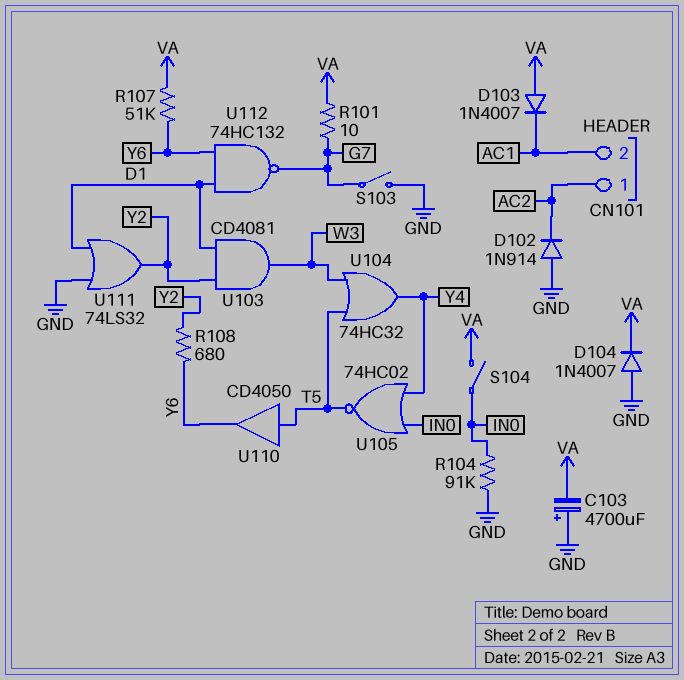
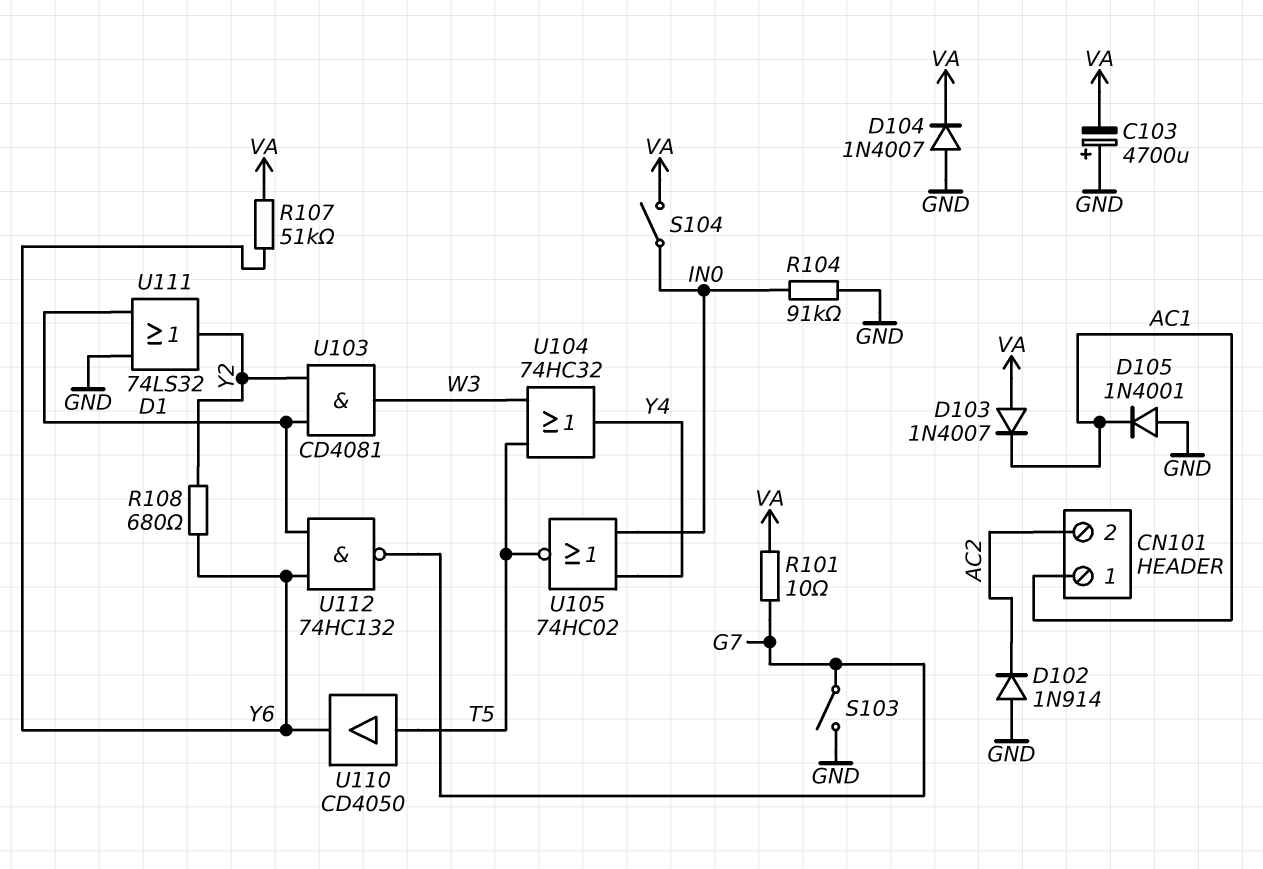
CN101 pin 1: AC2 -> AC1
CN101 pin 2: AC1 -> AC2
D105: none -> diode 1N4001 (A GND, K AC1)

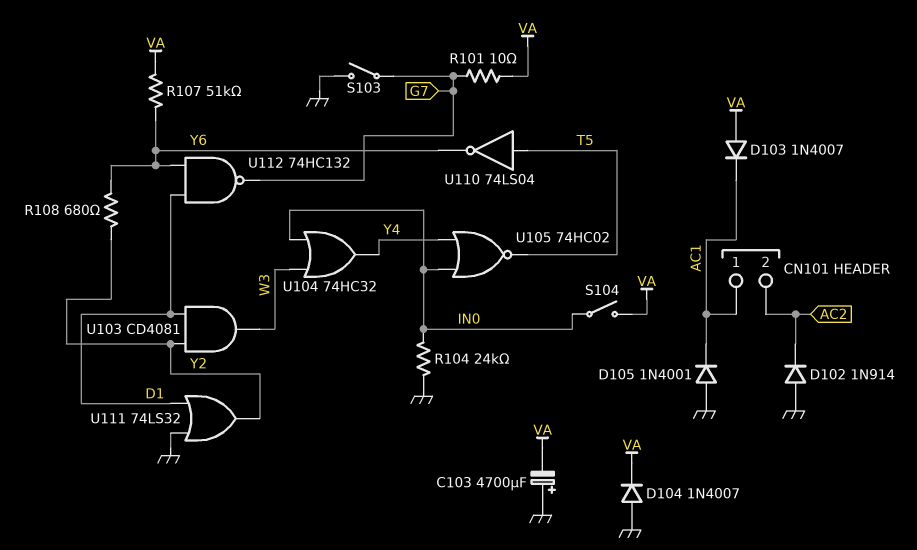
R104: 91k (GND, IN0) -> 24k (GND, IN0)
U104: OR 74HC32 (in T5, in W3, out Y4) -> OR 74HC32 (in IN0, in W3, out Y4)
U110: buffer CD4050 (in T5, out Y6) -> NOT 74LS04 (in T5, out Y6)

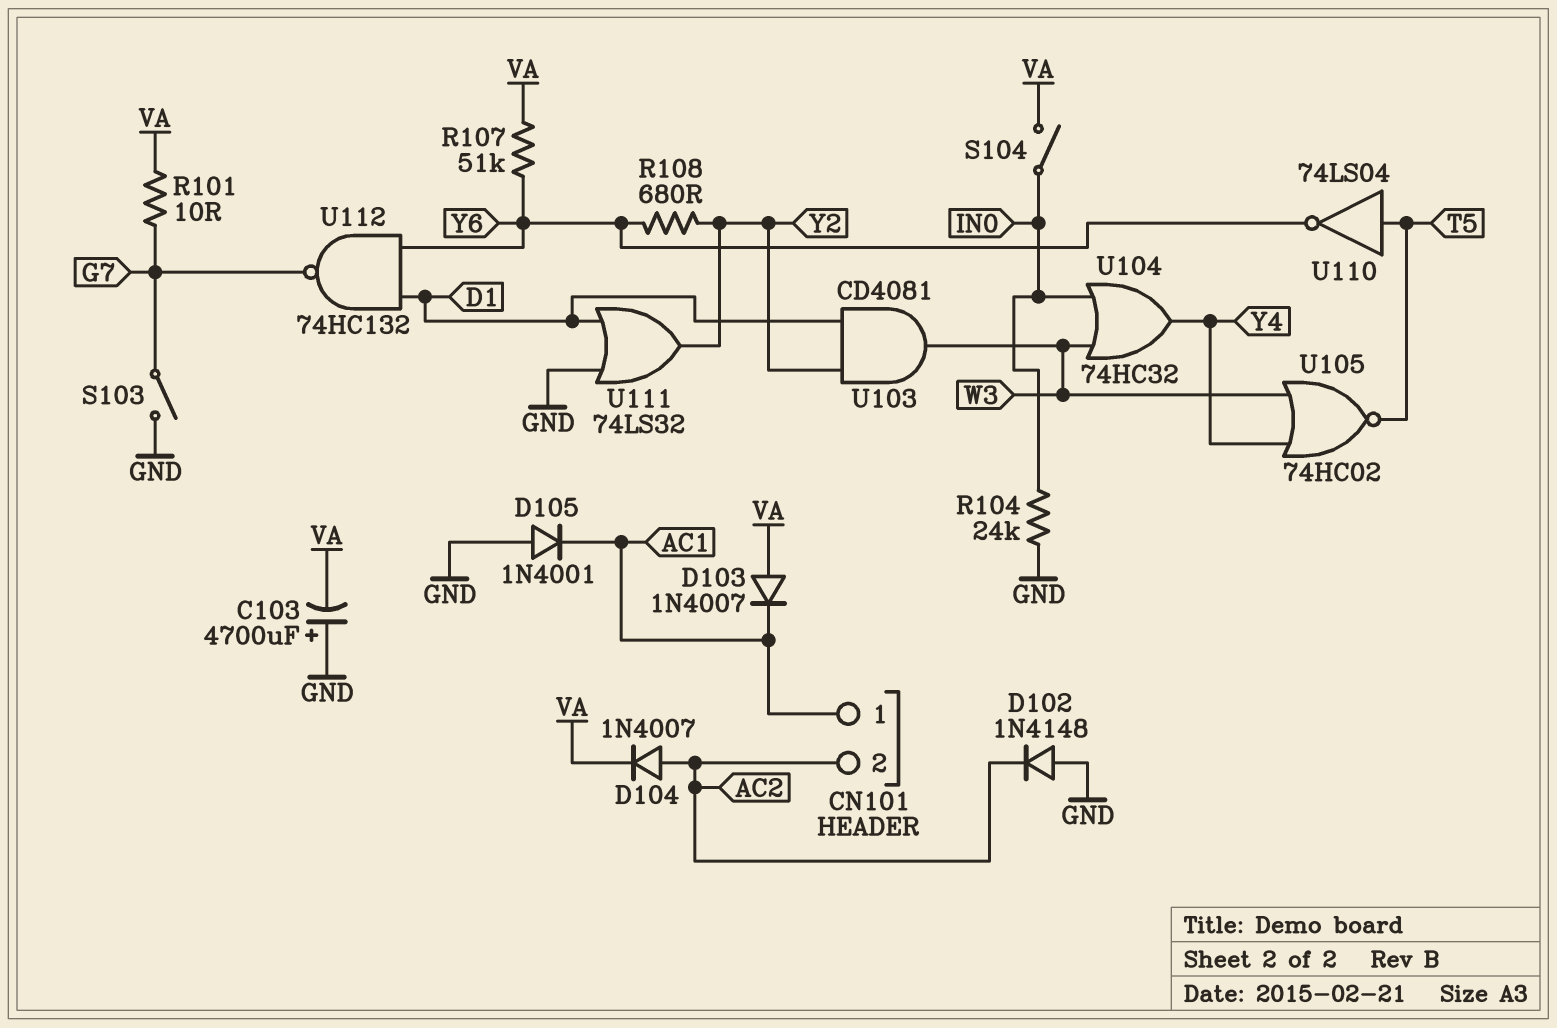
D102: diode 1N914 (A GND, K AC2) -> diode 1N4148 (A GND, K AC2)
D104: diode 1N4007 (A GND, K VA) -> diode 1N4007 (A AC2, K VA)
U105: NOR 74HC02 (in IN0, in Y4, out T5) -> NOR 74HC02 (in W3, in Y4, out T5)

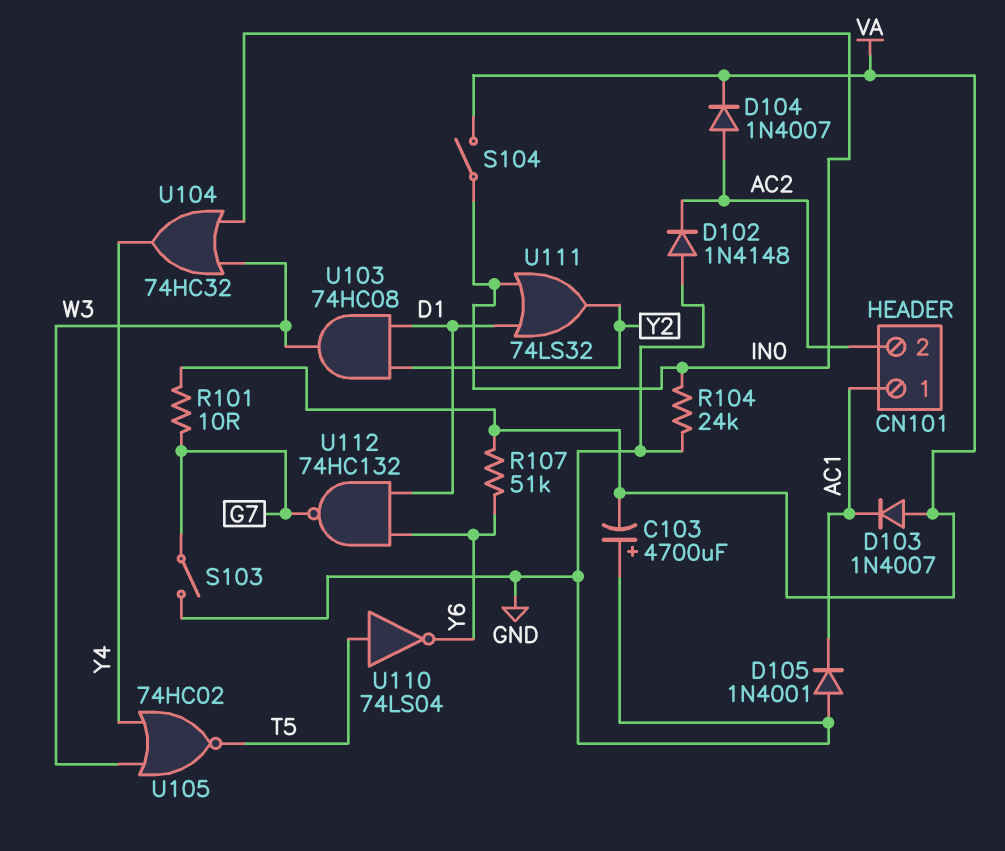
R108: 680 (Y2, Y6) -> none
U103: AND CD4081 (in D1, in Y2, out W3) -> AND 74HC08 (in D1, in Y2, out W3)
U111: OR 74LS32 (in D1, in GND, out Y2) -> OR 74LS32 (in D1, in IN0, out Y2)

